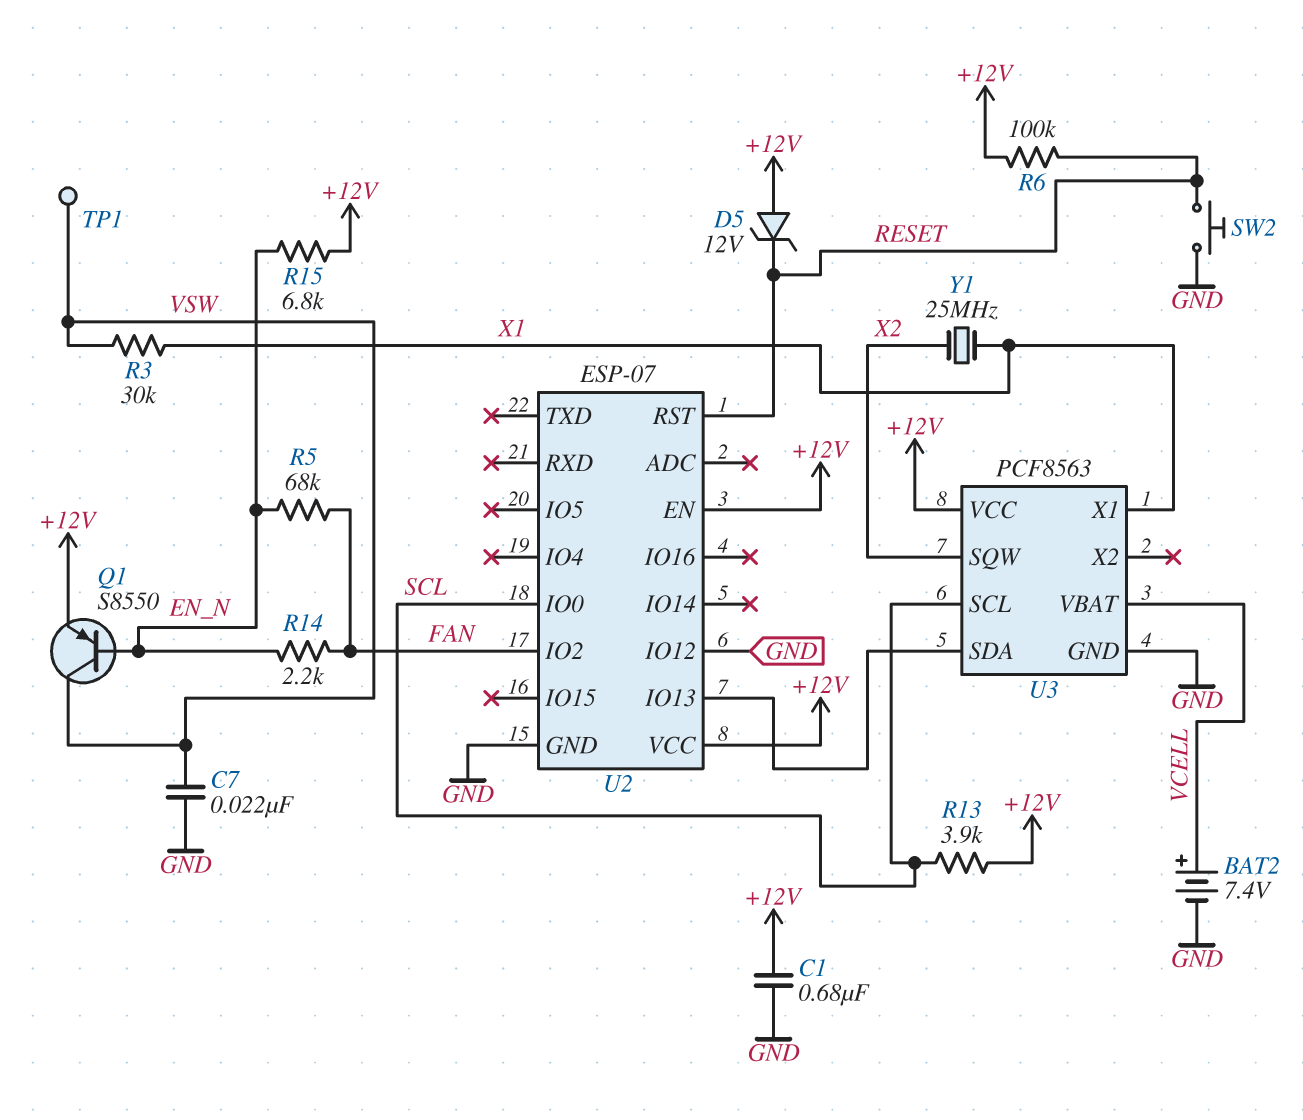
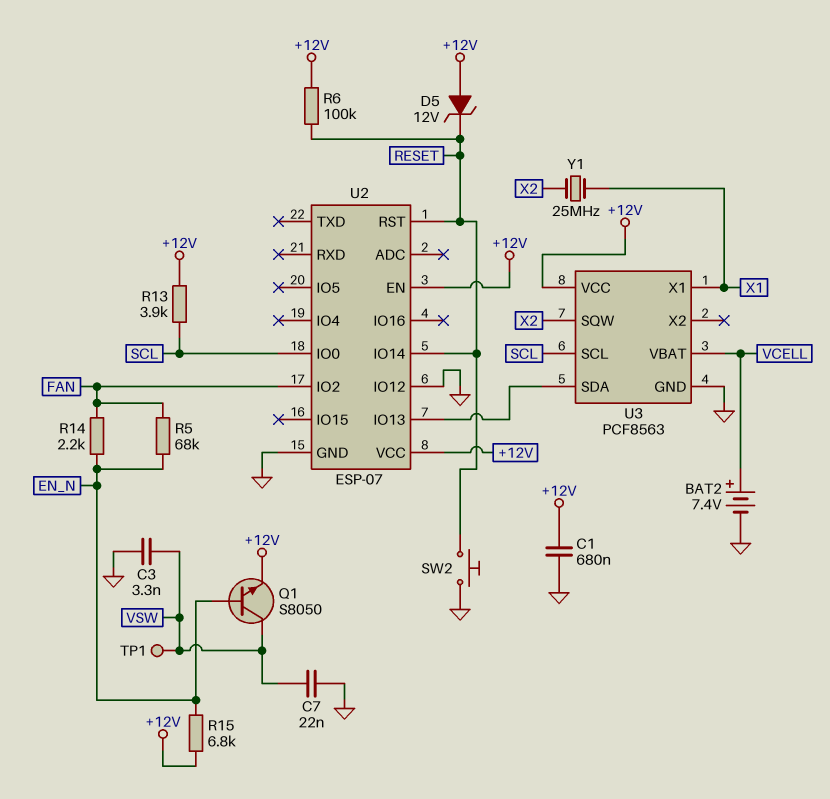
C3: none -> 3.3nF (GND, VSW)
Q1: PNP S8550 (B EN_N, C VSW, E +12V) -> NPN S8050 (B EN_N, C VSW, E +12V)
R3: 30k (VSW, X1) -> none
U2 pin IO14: none -> RESET

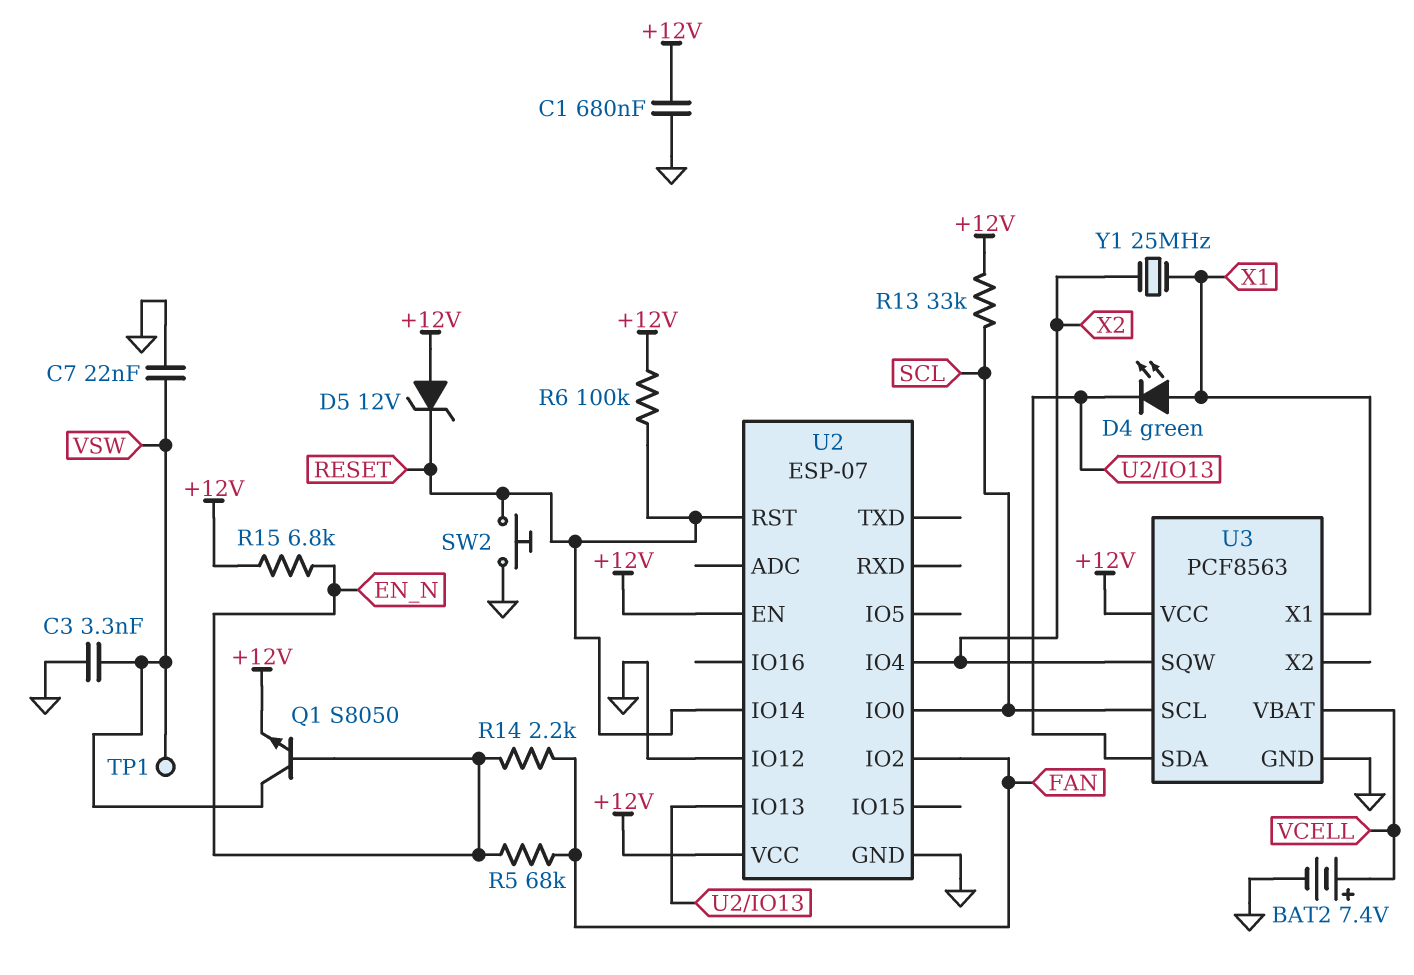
D4: none -> LED green (A X1, K U2/IO13)
R13: 3.9k (+12V, SCL) -> 33k (+12V, SCL)
U2 pin IO4: none -> X2

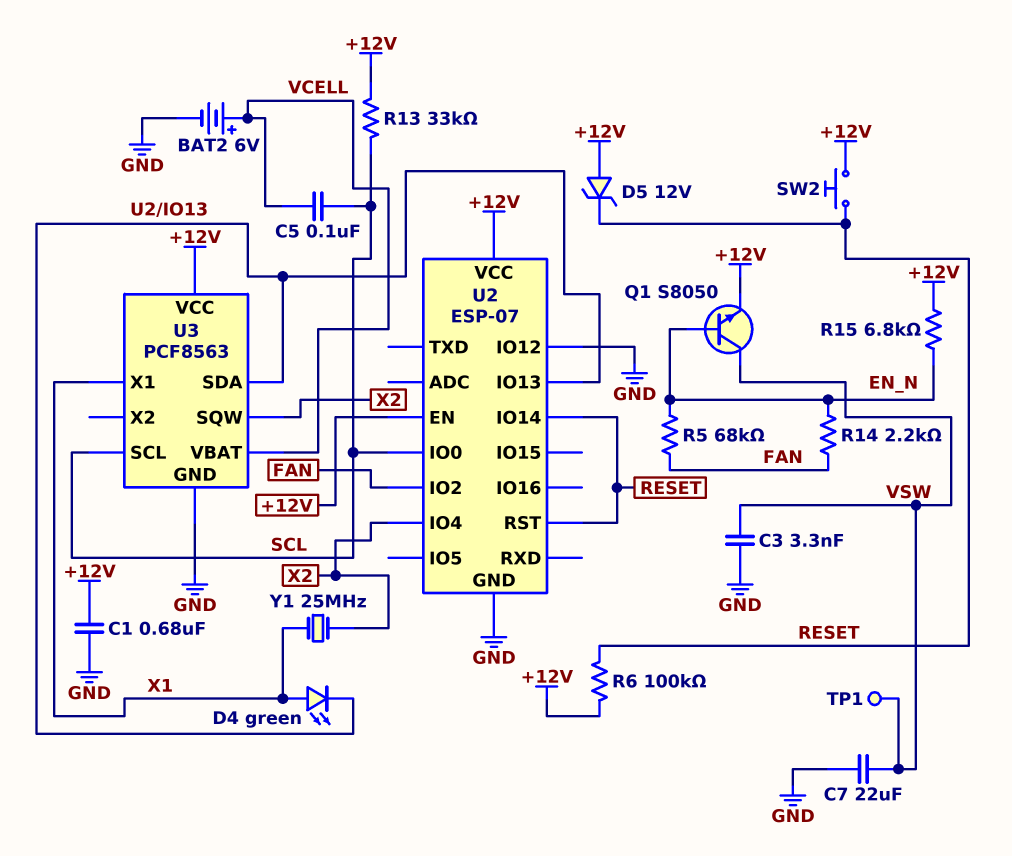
BAT2: 7.4V (plus VCELL, minus GND) -> 6V (plus VCELL, minus GND)
C5: none -> 100nF (SCL, VCELL)
C7: 22nF (GND, VSW) -> 22uF (GND, VSW)
SW2: button (GND, RESET) -> button (+12V, RESET)

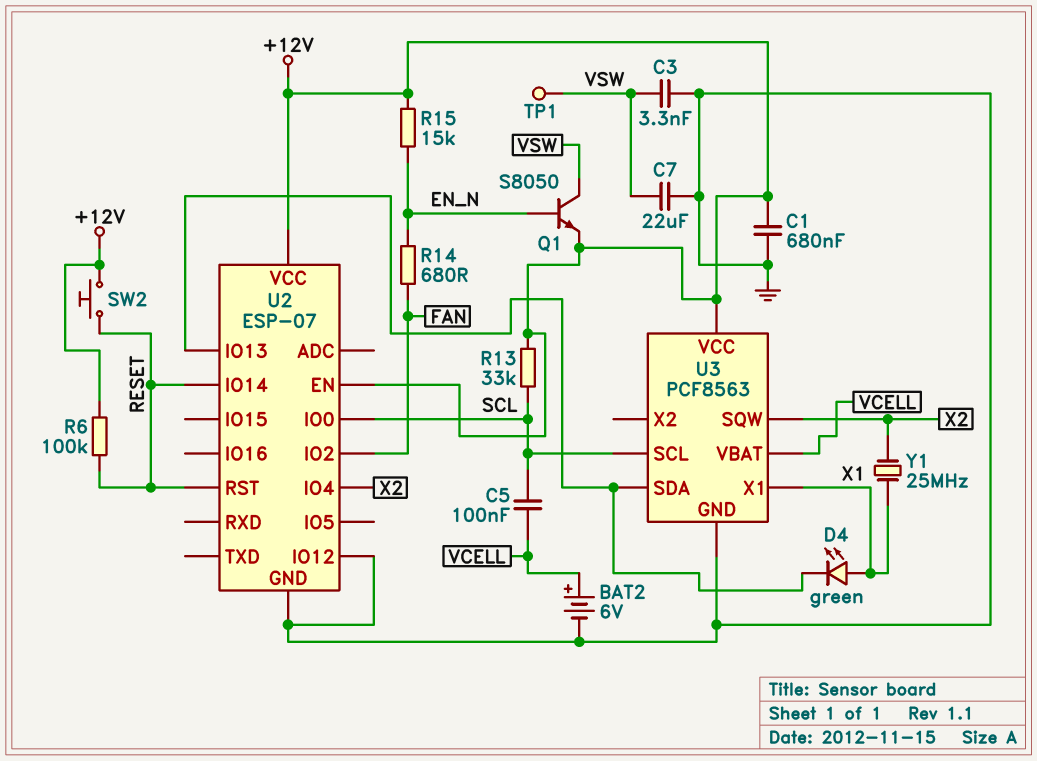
D5: zener 12V (A +12V, K RESET) -> none
R5: 68k (EN_N, FAN) -> none
R14: 2.2k (EN_N, FAN) -> 680 (EN_N, FAN)
R15: 6.8k (+12V, EN_N) -> 15k (+12V, EN_N)

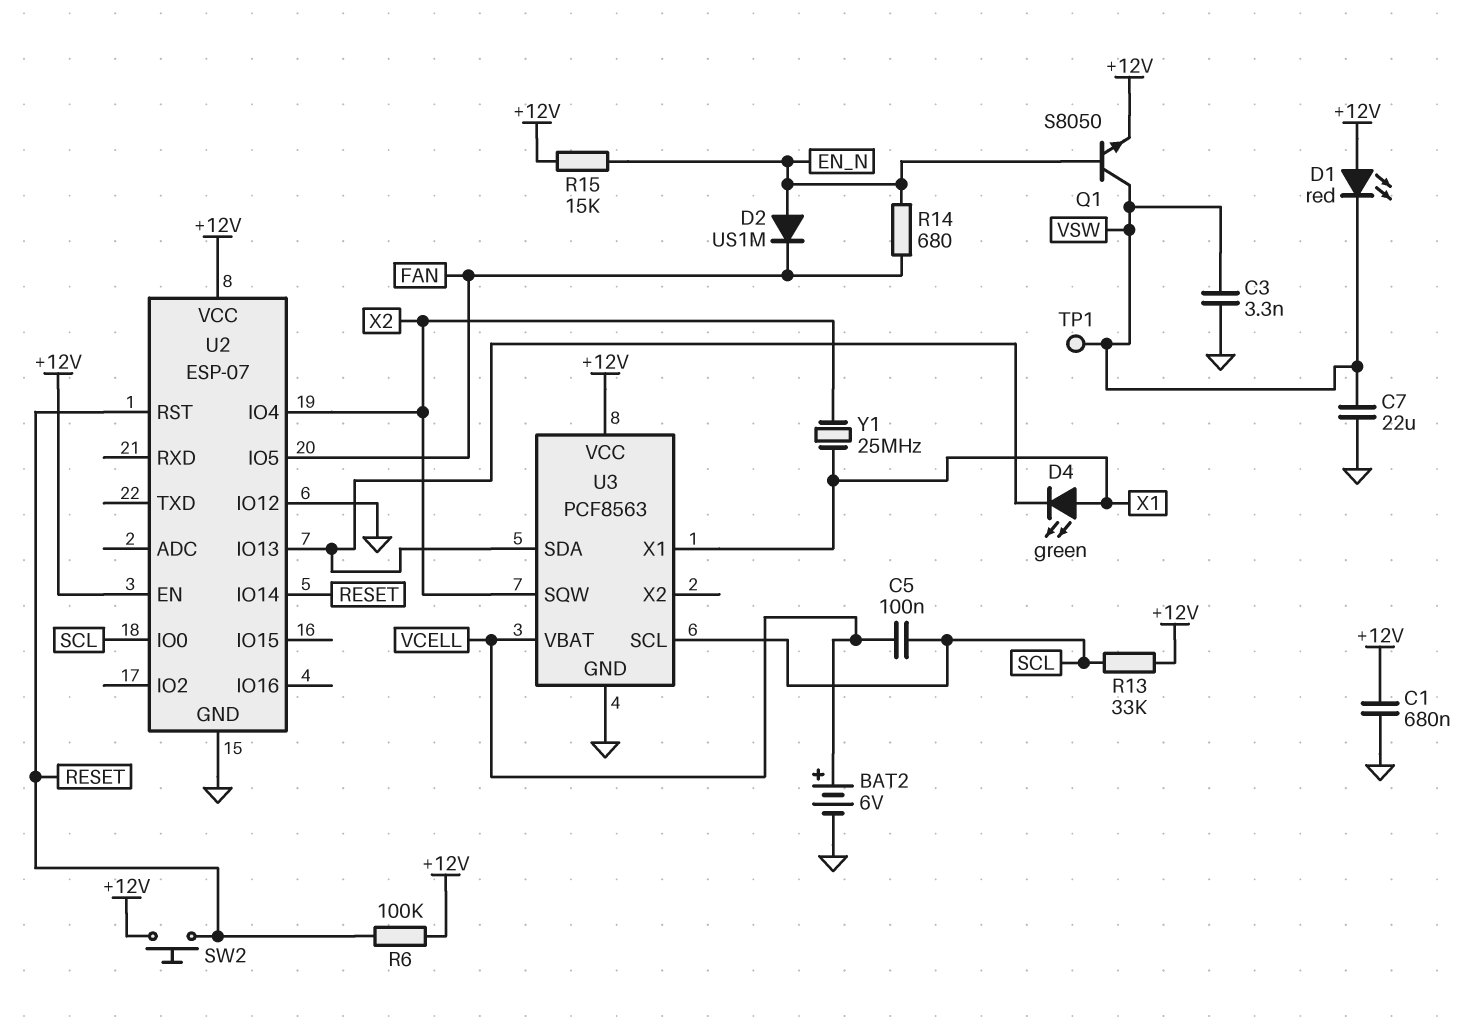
D1: none -> LED red (A +12V, K VSW)
D2: none -> diode US1M (A EN_N, K FAN)
U2 pin IO2: FAN -> none
U2 pin IO5: none -> FAN

